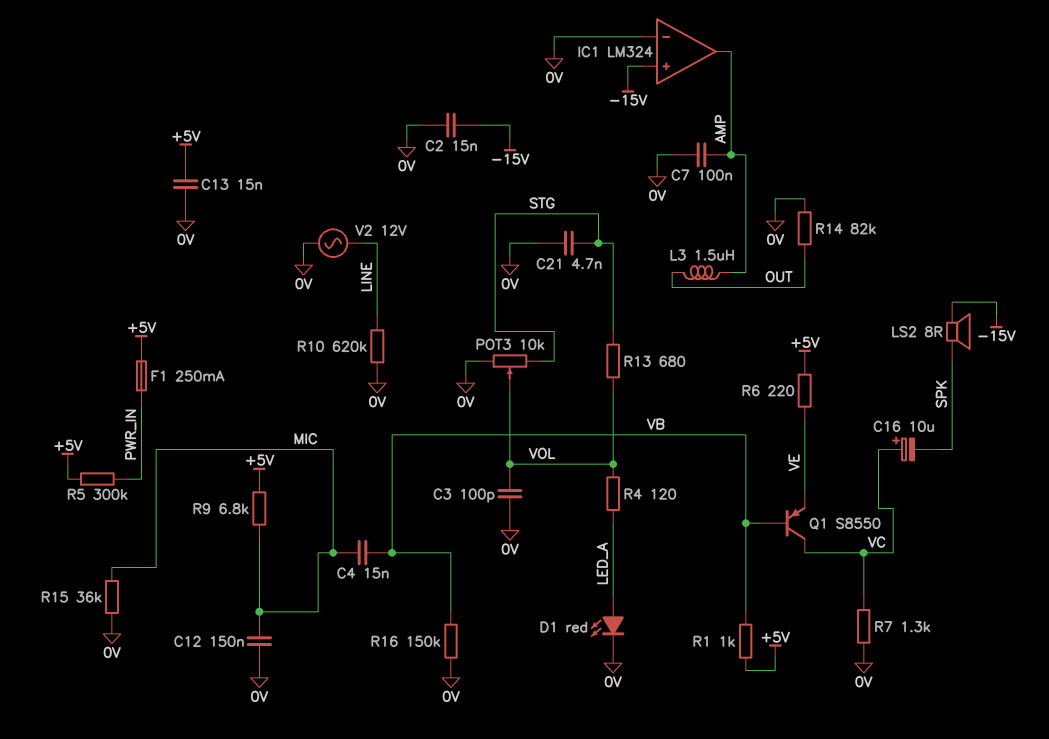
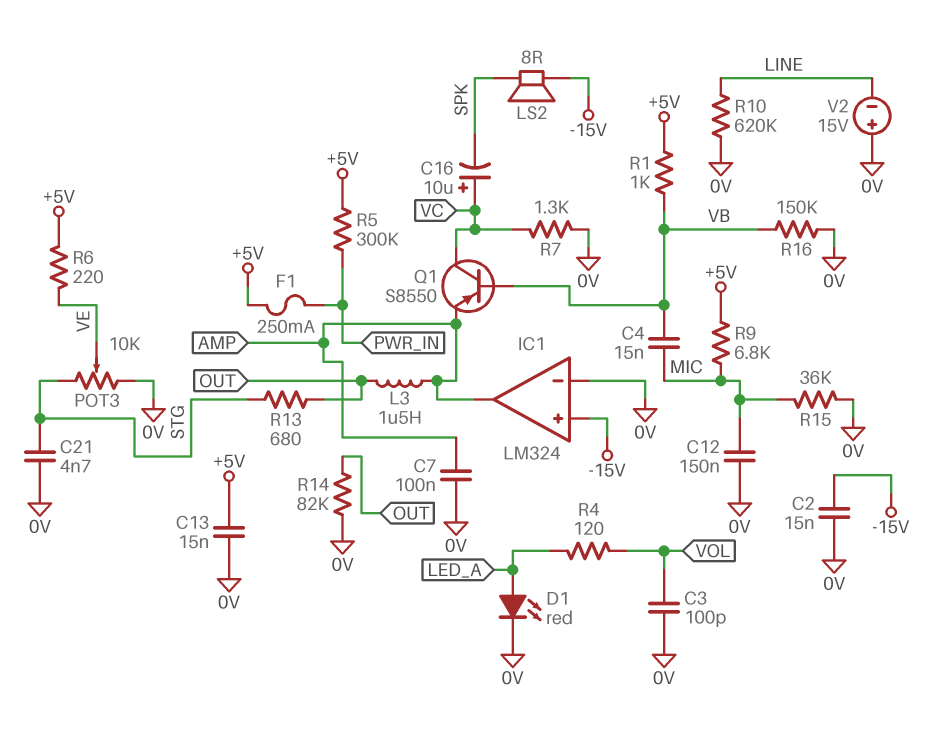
POT3: 10k (0V, STG, wiper VOL) -> 10k (0V, STG, wiper VE)
Q1: PNP S8550 (B VB, C VC, E VE) -> PNP S8550 (B VB, C VC, E AMP)
R13: 680 (STG, VOL) -> 680 (OUT, STG)
V2: AC 12V (0V, LINE) -> 15V (plus 0V, minus LINE)

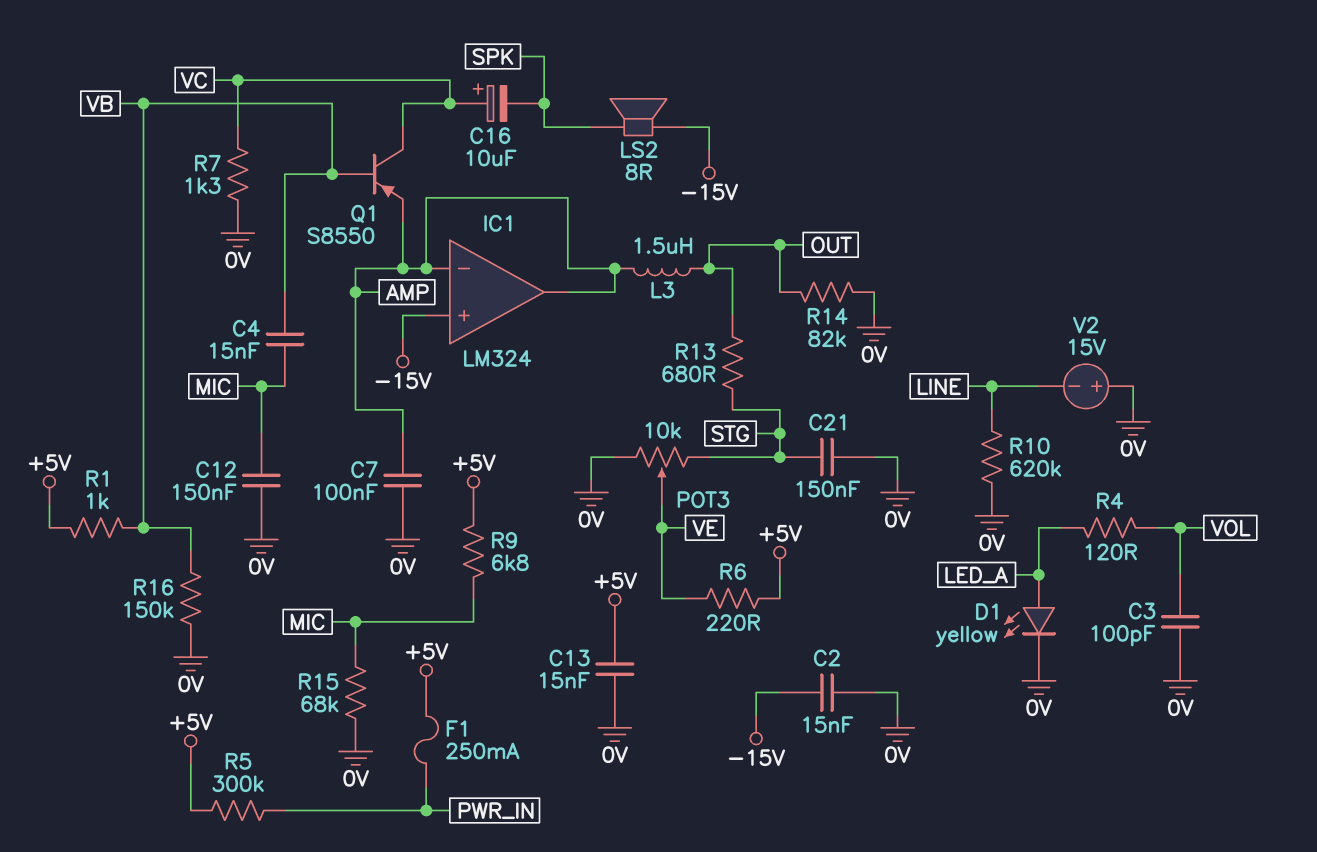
C21: 4.7nF (0V, STG) -> 150nF (0V, STG)
D1: LED red (A LED_A, K 0V) -> LED yellow (A LED_A, K 0V)
IC1 pin in-: 0V -> AMP
R15: 36k (0V, MIC) -> 68k (0V, MIC)

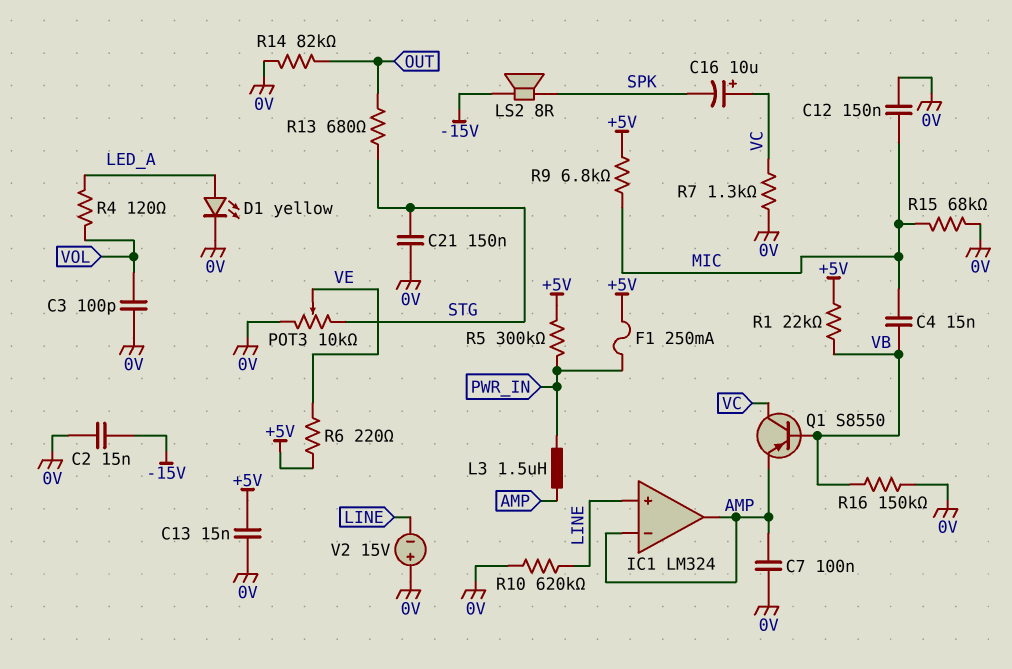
IC1 pin in+: -15V -> LINE
L3: 1.5uH (AMP, OUT) -> 1.5uH (AMP, PWR_IN)
R1: 1k (+5V, VB) -> 22k (+5V, VB)

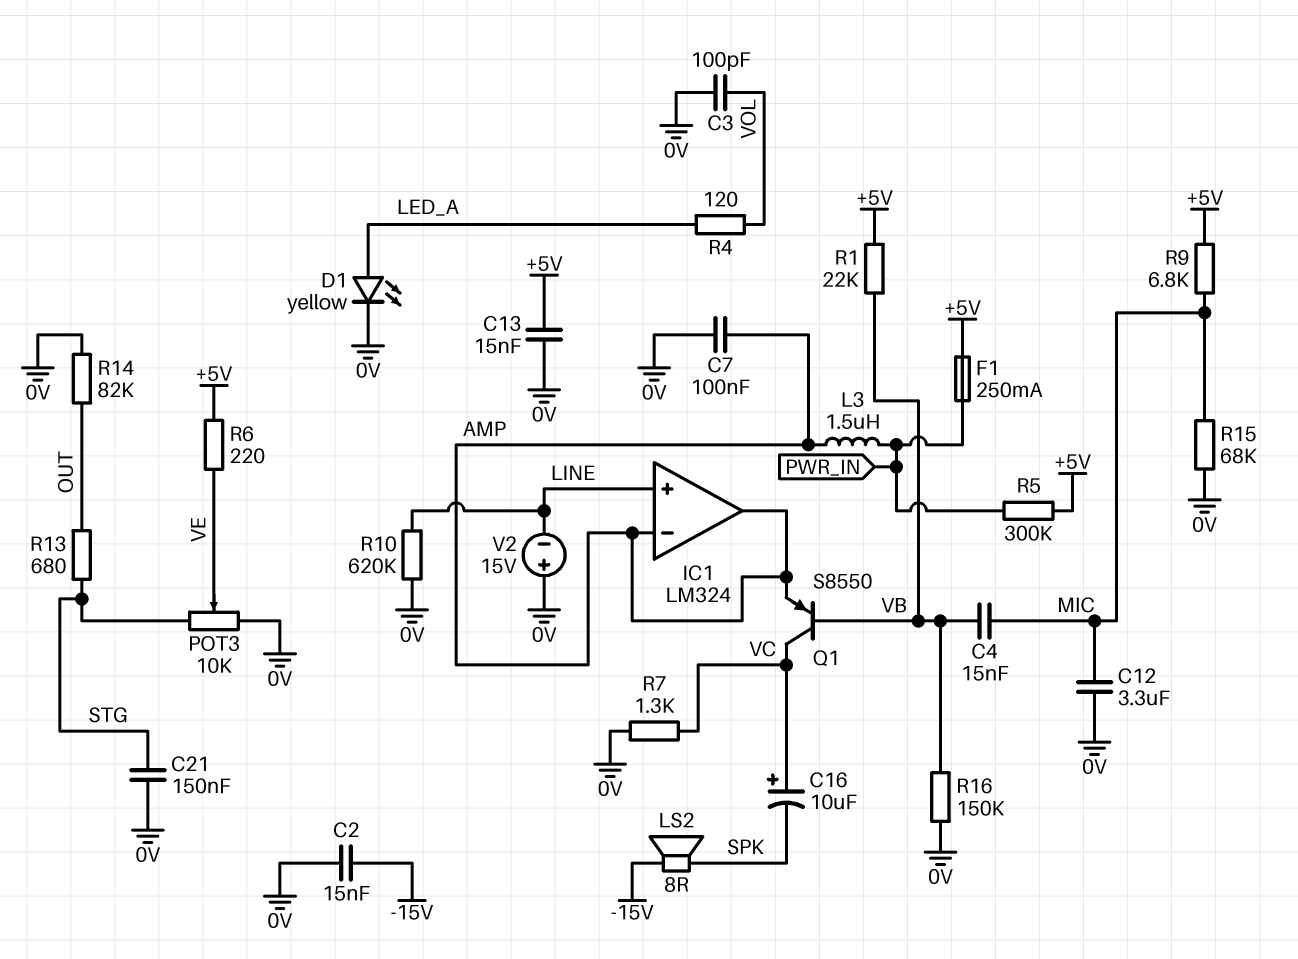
C12: 150nF (0V, MIC) -> 3.3uF (0V, MIC)

